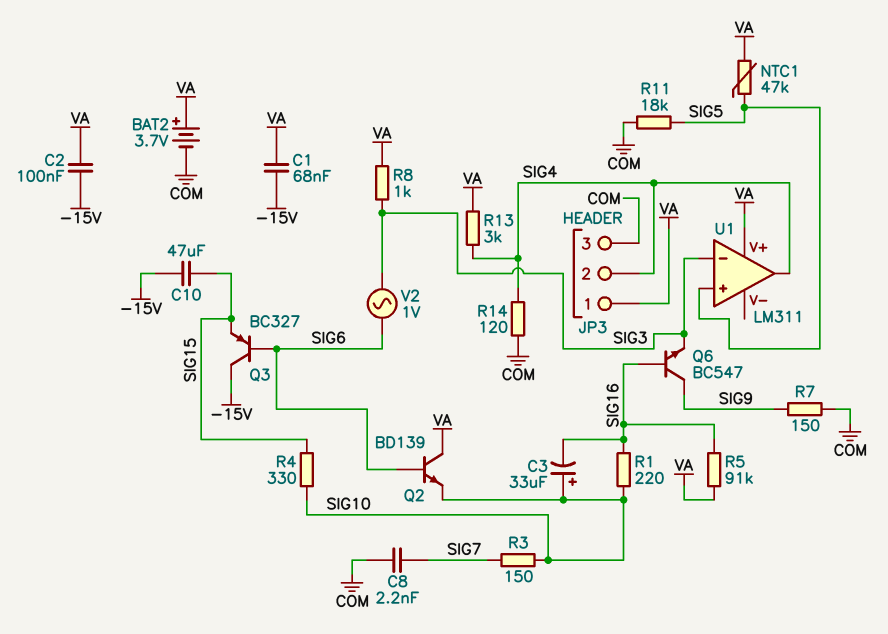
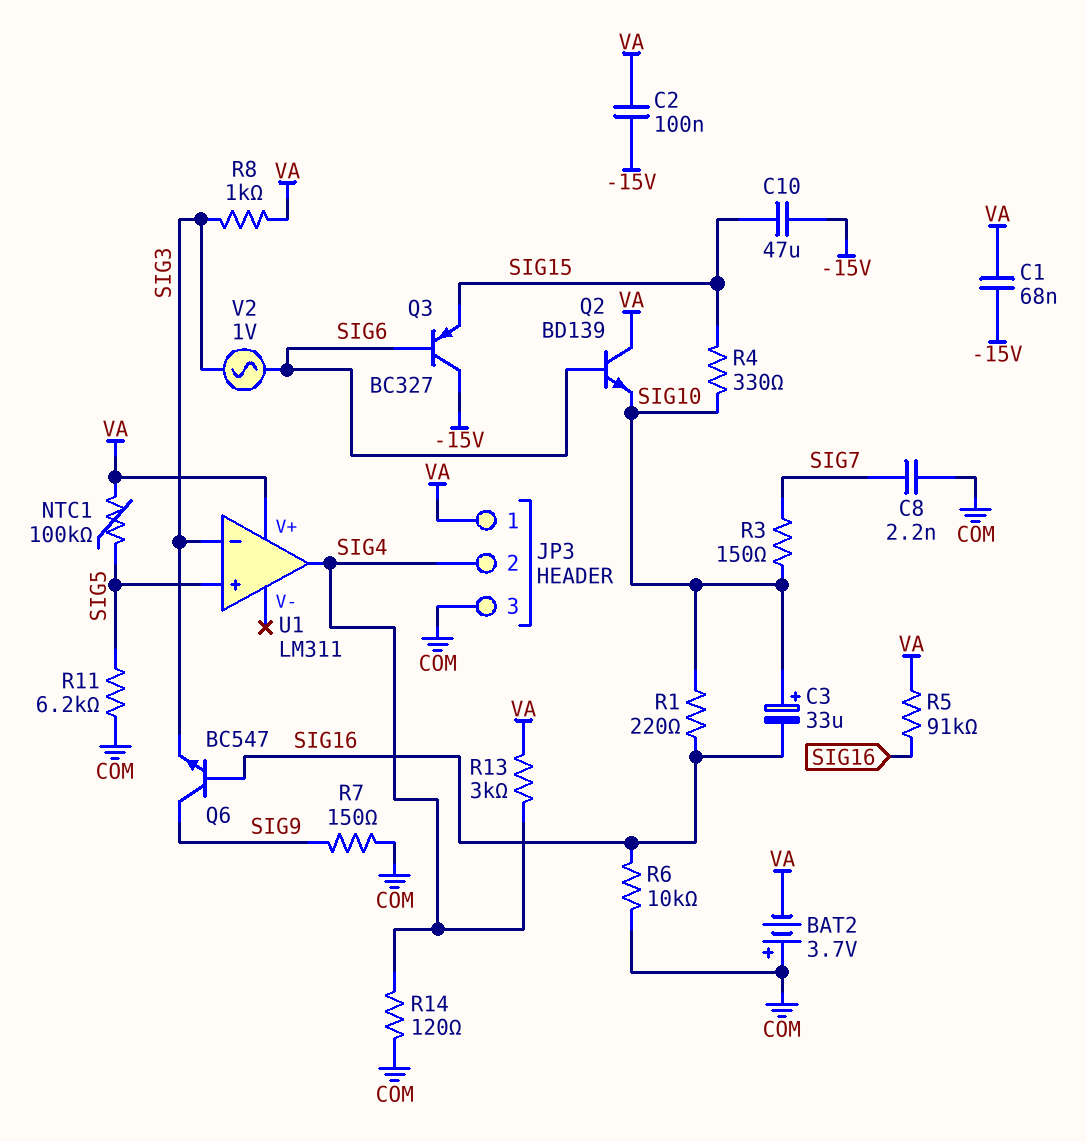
BAT2: 3.7V (plus VA, minus COM) -> 3.7V (plus COM, minus VA)
NTC1: 47k (SIG5, VA) -> 100k (SIG5, VA)
R6: none -> 10k (COM, SIG16)
R11: 18k (COM, SIG5) -> 6.2k (COM, SIG5)

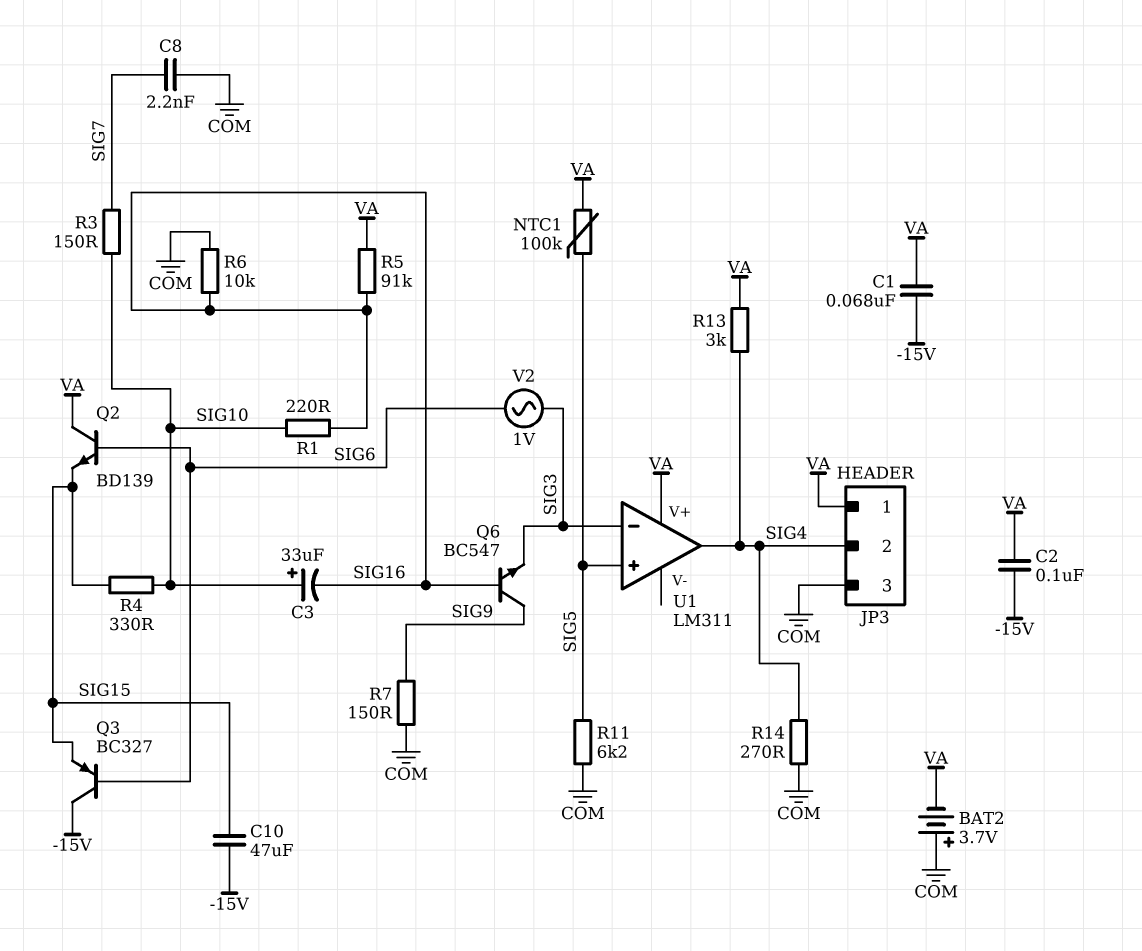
Q2: NPN BD139 (B SIG6, C VA, E SIG10) -> NPN BD139 (B SIG6, C VA, E SIG15)
R8: 1k (SIG3, VA) -> none
R14: 120 (COM, SIG4) -> 270 (COM, SIG4)

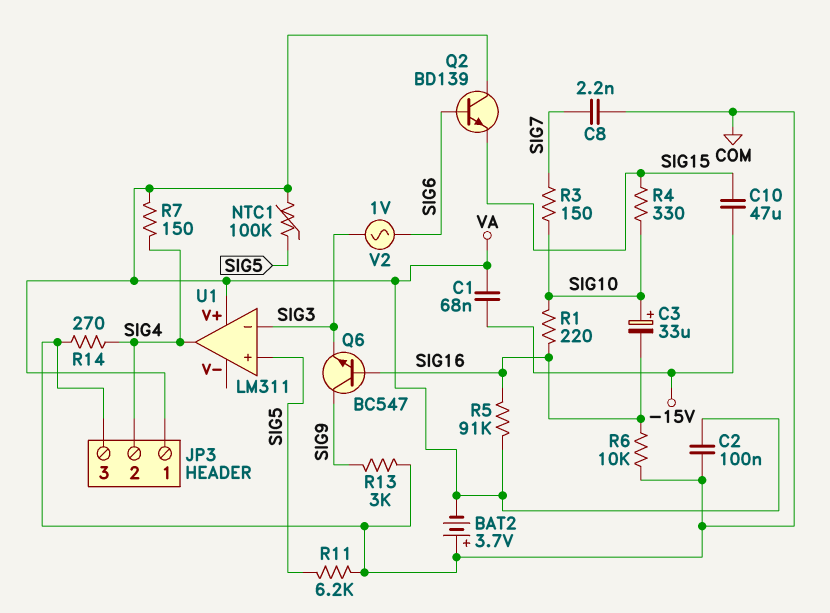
C2: 100nF (-15V, VA) -> 100nF (COM, VA)
Q3: PNP BC327 (B SIG6, C -15V, E SIG15) -> none
R7: 150 (COM, SIG9) -> 150 (SIG4, VA)
R13: 3k (SIG4, VA) -> 3k (COM, SIG9)

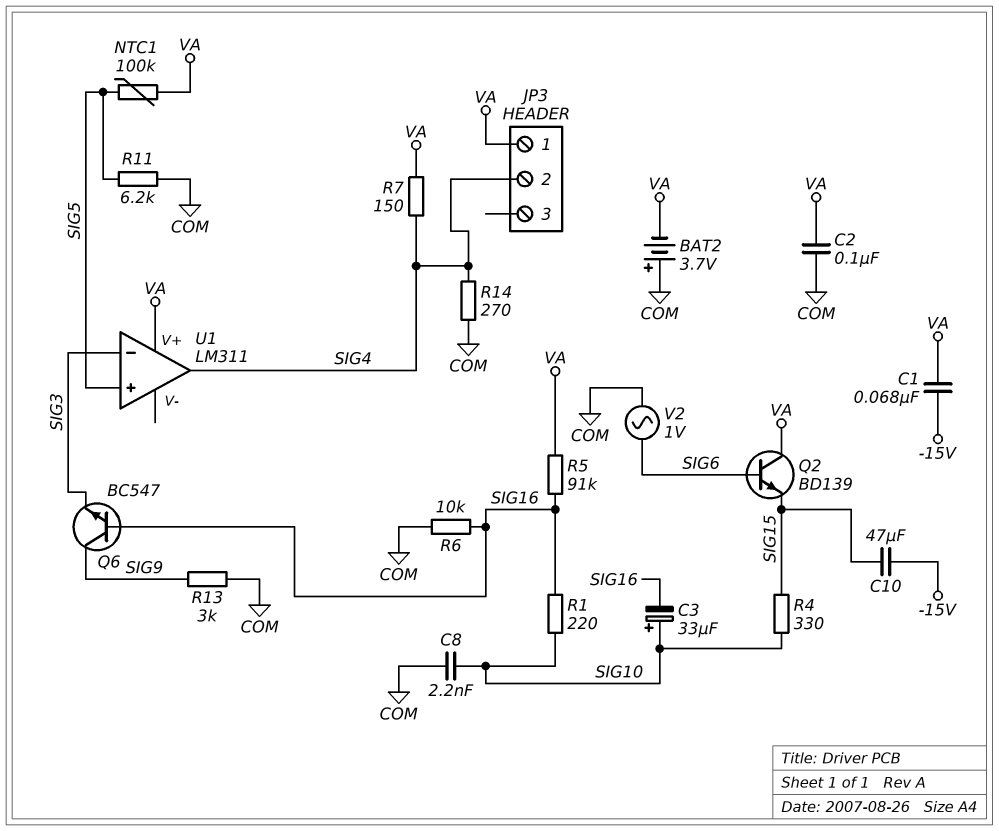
C8: 2.2nF (COM, SIG7) -> 2.2nF (COM, SIG10)
JP3 pin 3: COM -> none
R3: 150 (SIG7, SIG10) -> none
V2: AC 1V (SIG3, SIG6) -> AC 1V (COM, SIG6)

